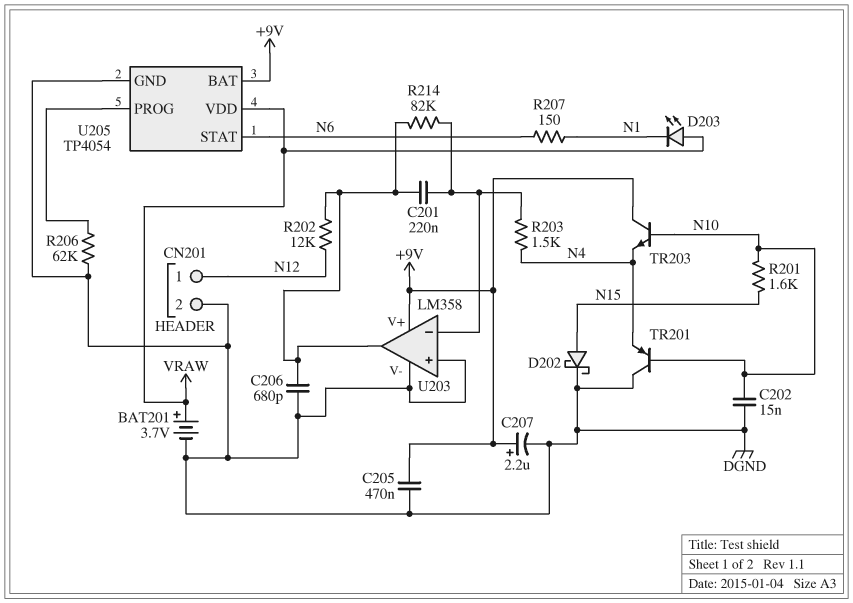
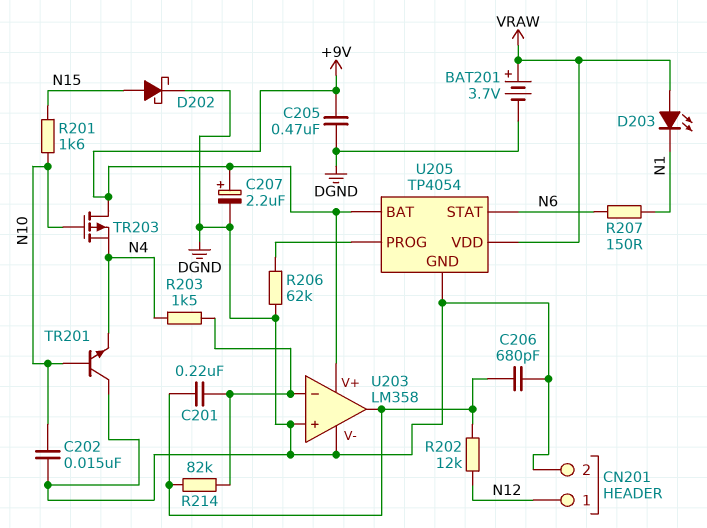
TR201: PNP (B N10, C DGND, E N4) -> NPN (B N10, C DGND, E N4)
TR203: NPN (B N10, C +9V, E N4) -> PMOS (G N10, D +9V, S N4)

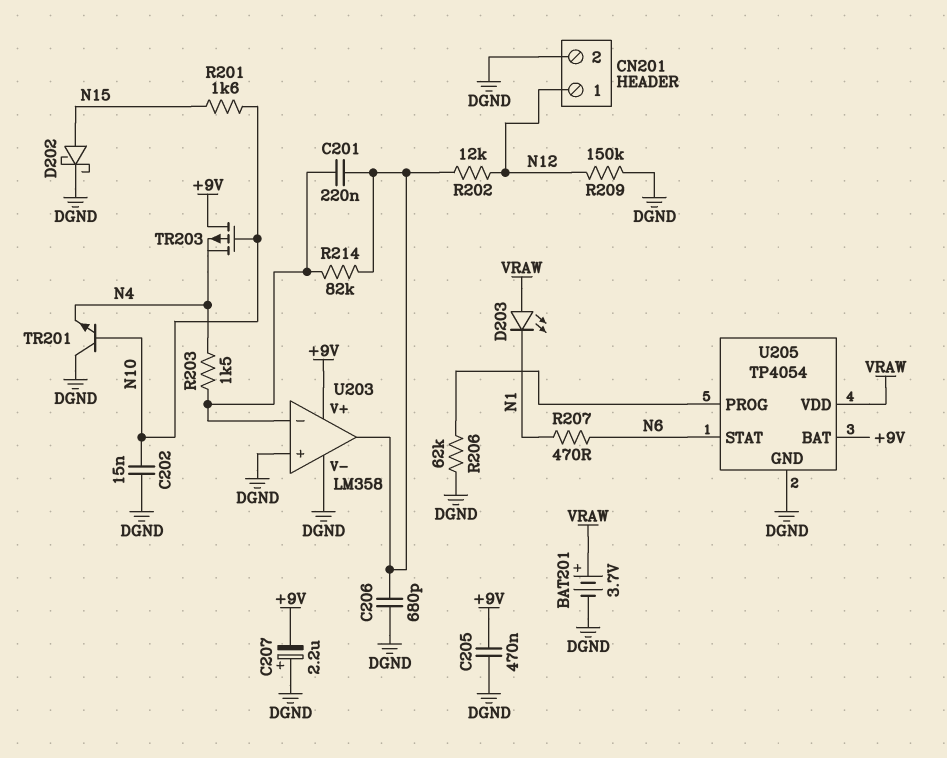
C207: 2.2uF (plus +9V, minus DGND) -> 2.2uF (plus DGND, minus +9V)
R207: 150 (N1, N6) -> 470 (N1, N6)
R209: none -> 150k (DGND, N12)

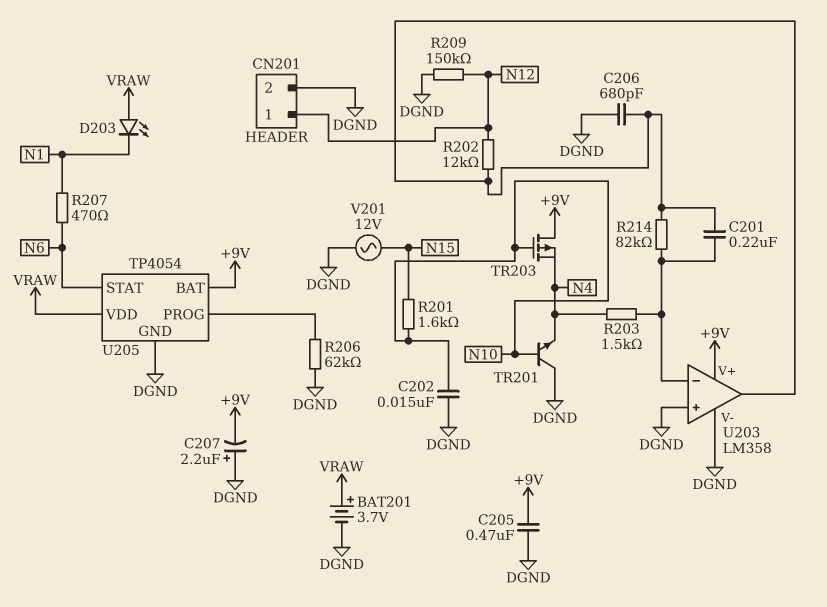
D202: schottky (A N15, K DGND) -> none
V201: none -> AC 12V (DGND, N15)

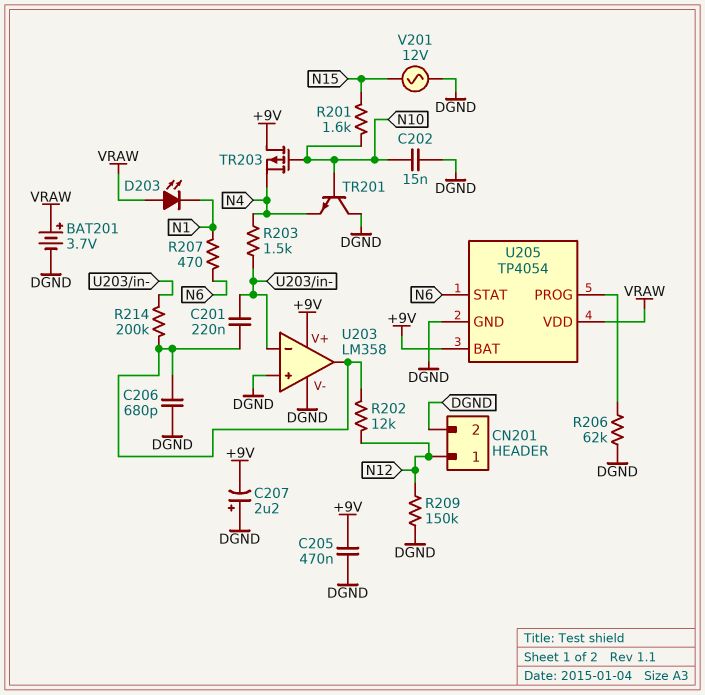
R214: 82k (U203/in-, U203/out) -> 200k (U203/in-, U203/out)

